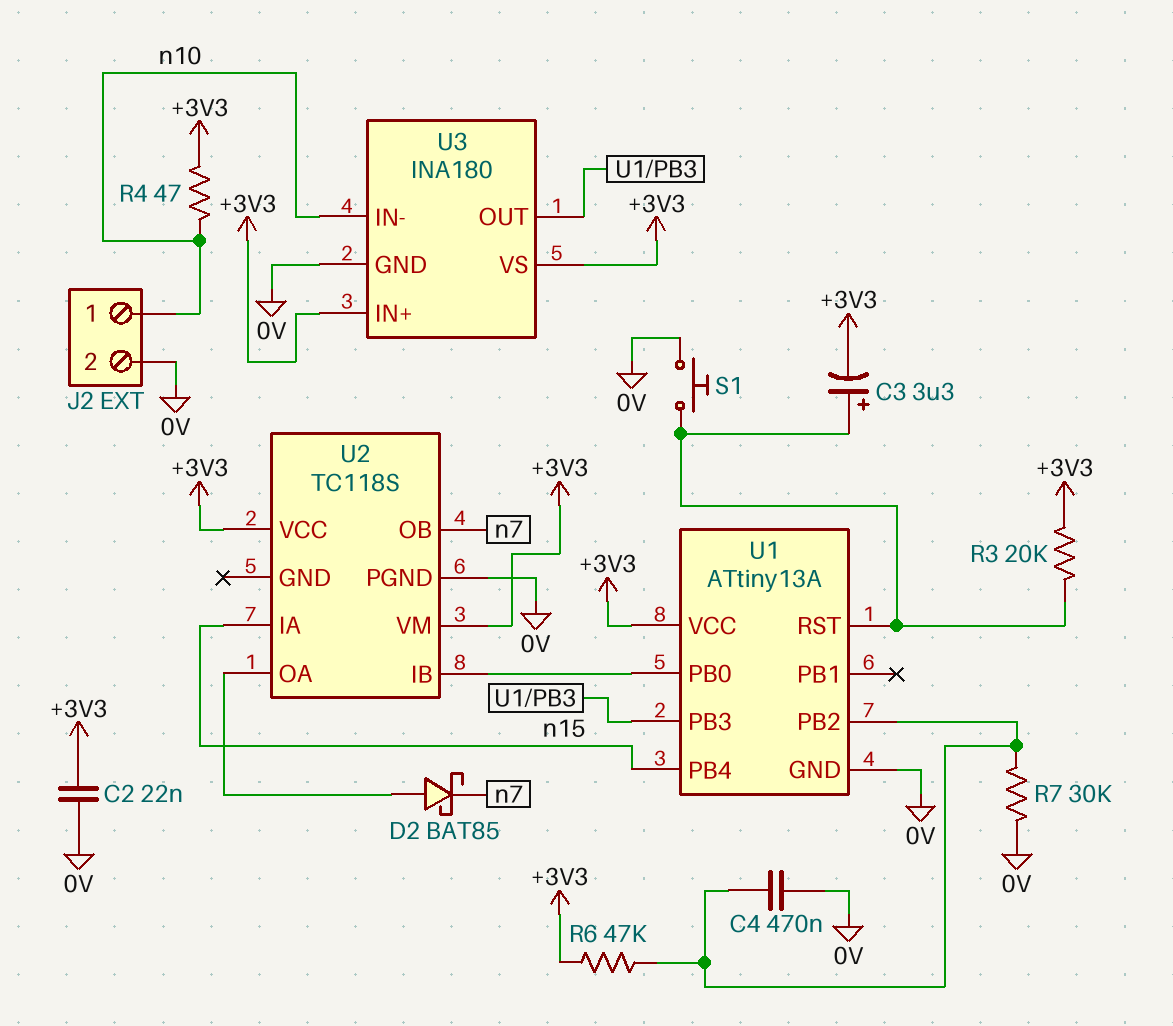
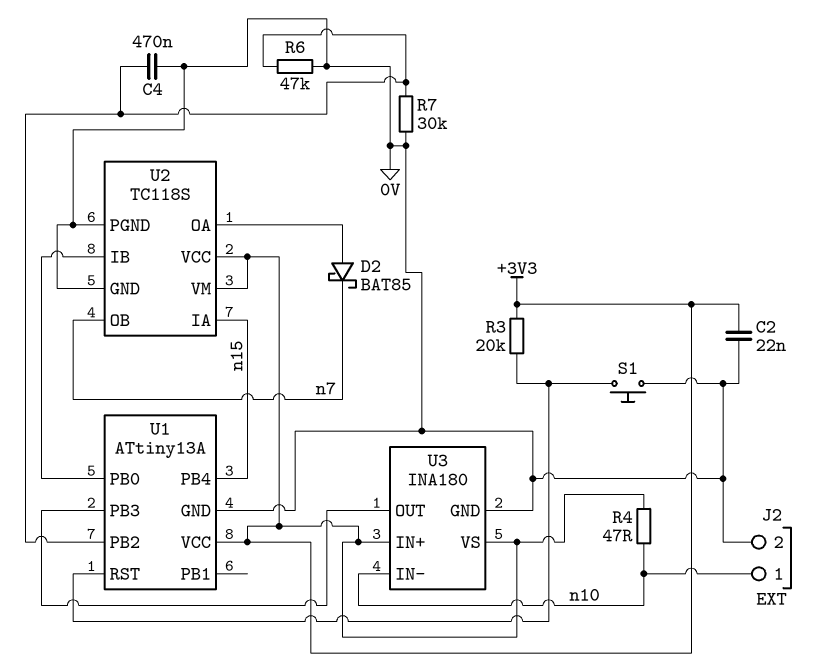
C3: 3.3uF (plus U1/RST, minus +3V3) -> none
R6: 47k (+3V3, U1/PB2) -> 47k (0V, U1/PB2)
U2 pin GND: none -> 0V

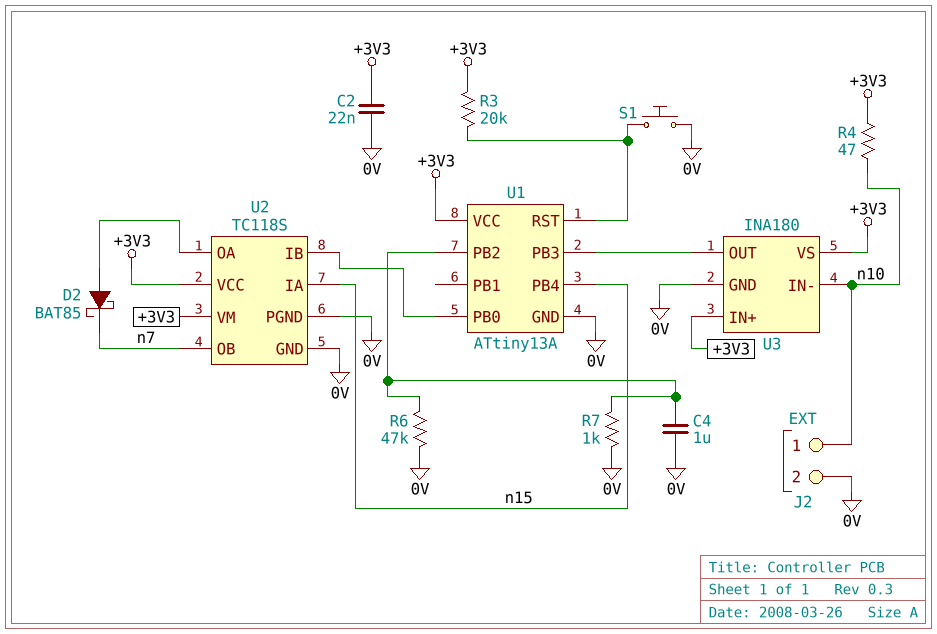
C4: 470nF (0V, U1/PB2) -> 1uF (0V, U1/PB2)
R7: 30k (0V, U1/PB2) -> 1k (0V, U1/PB2)

